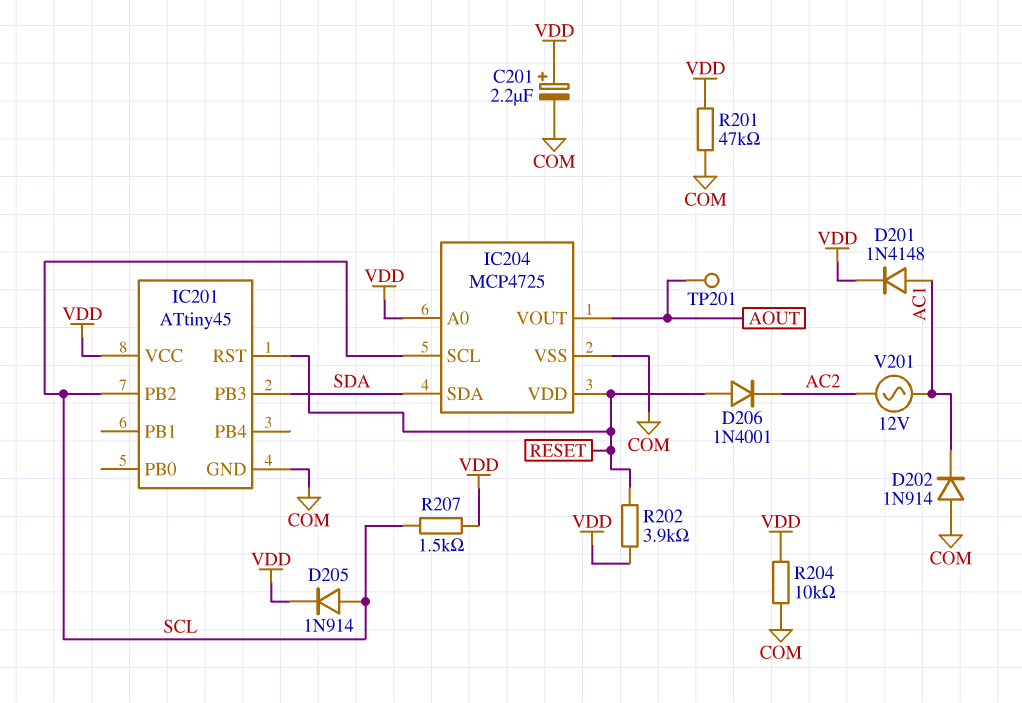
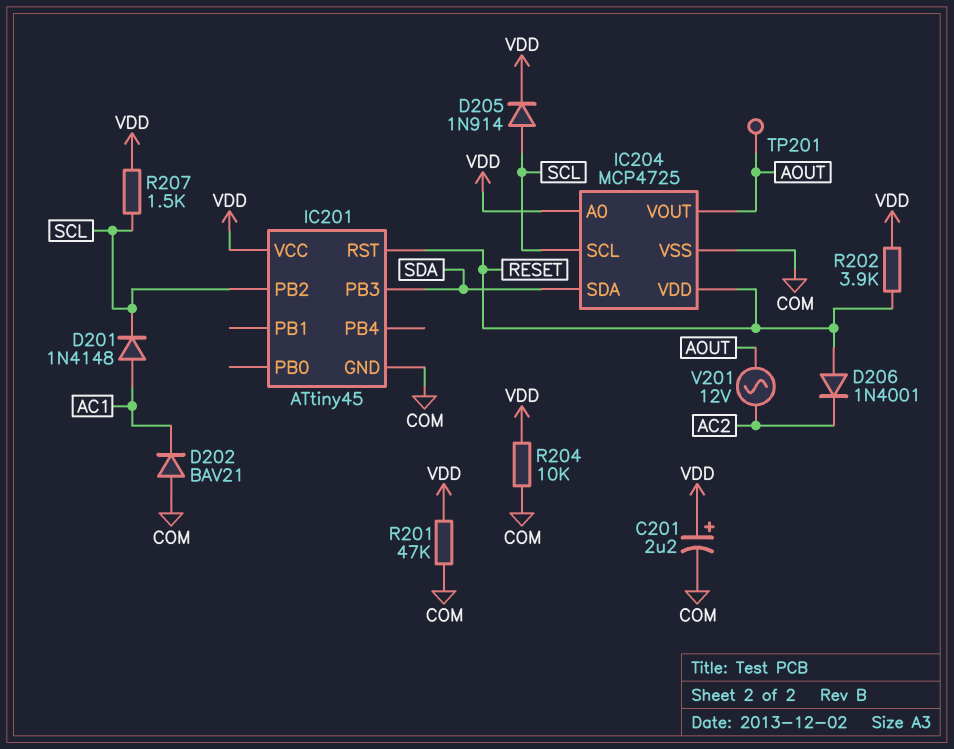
D201: diode 1N4148 (A AC1, K VDD) -> diode 1N4148 (A AC1, K SCL)
D202: diode 1N914 (A COM, K AC1) -> diode BAV21 (A COM, K AC1)
V201: AC 12V (AC1, AC2) -> AC 12V (AC2, AOUT)

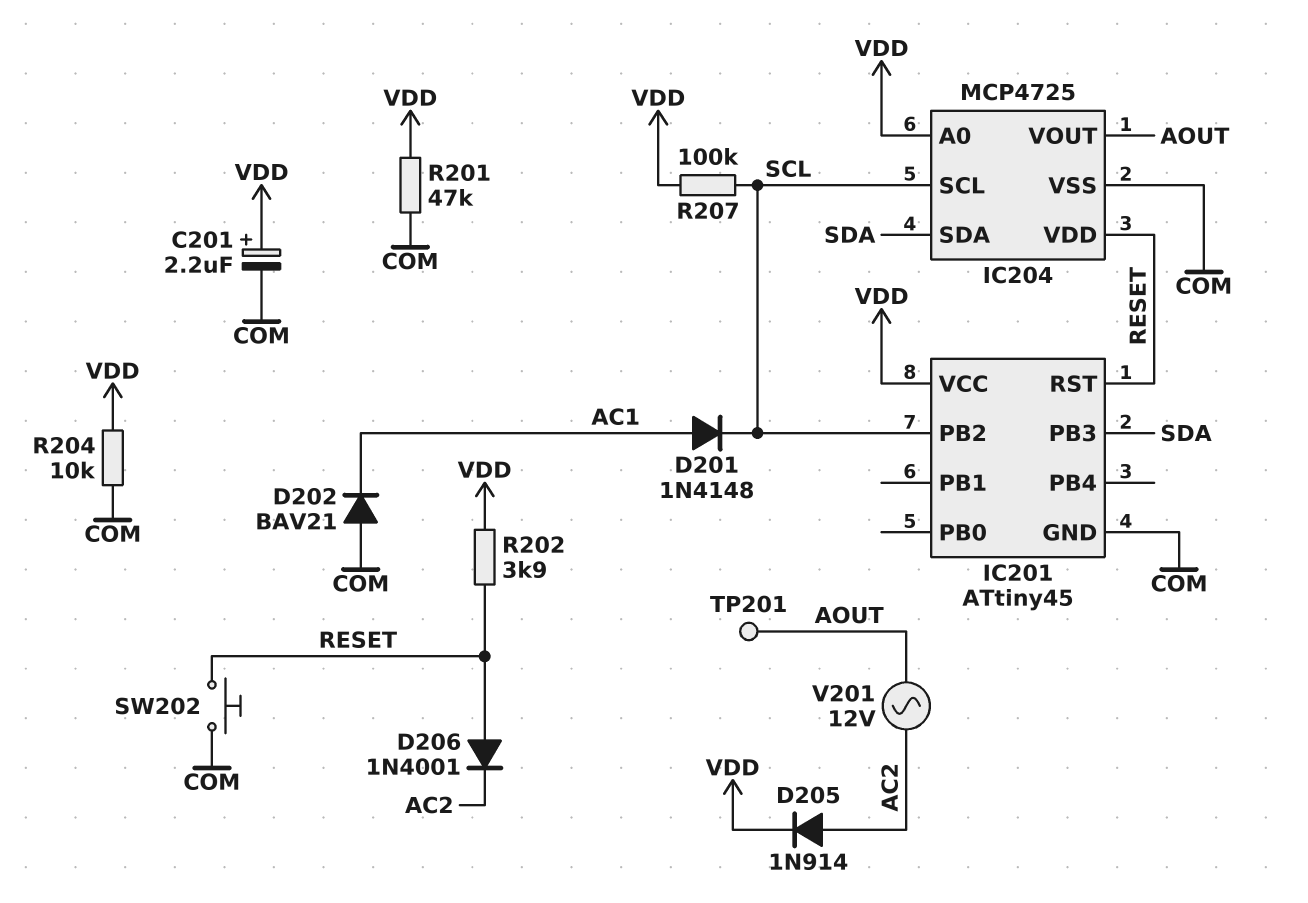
D205: diode 1N914 (A SCL, K VDD) -> diode 1N914 (A AC2, K VDD)
R207: 1.5k (SCL, VDD) -> 100k (SCL, VDD)
SW202: none -> button (COM, RESET)

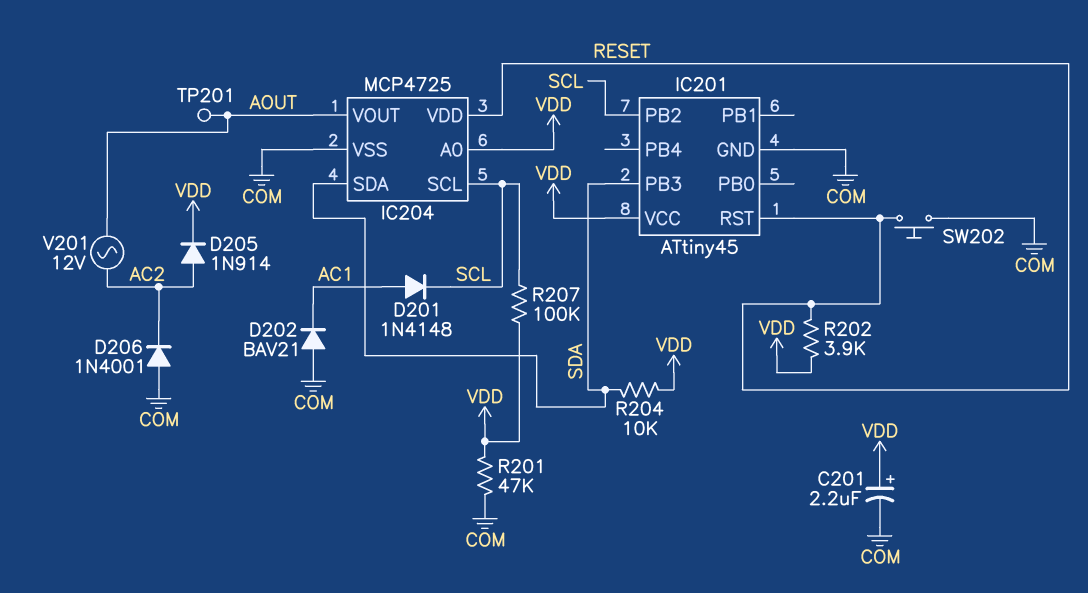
D206: diode 1N4001 (A RESET, K AC2) -> diode 1N4001 (A COM, K AC2)
R204: 10k (COM, VDD) -> 10k (SDA, VDD)

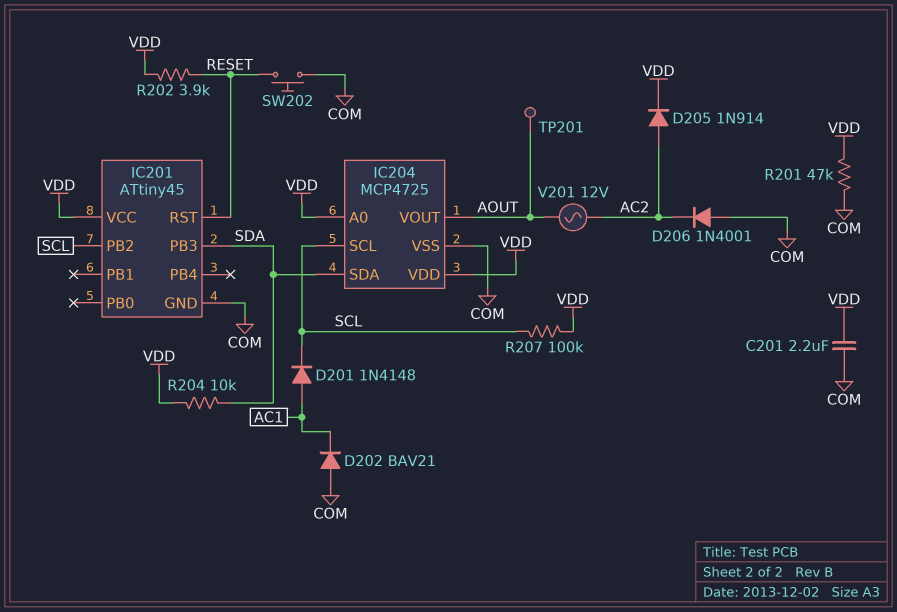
C201: 2.2uF (plus VDD, minus COM) -> 2.2uF (COM, VDD)
IC204 pin VDD: RESET -> VDD

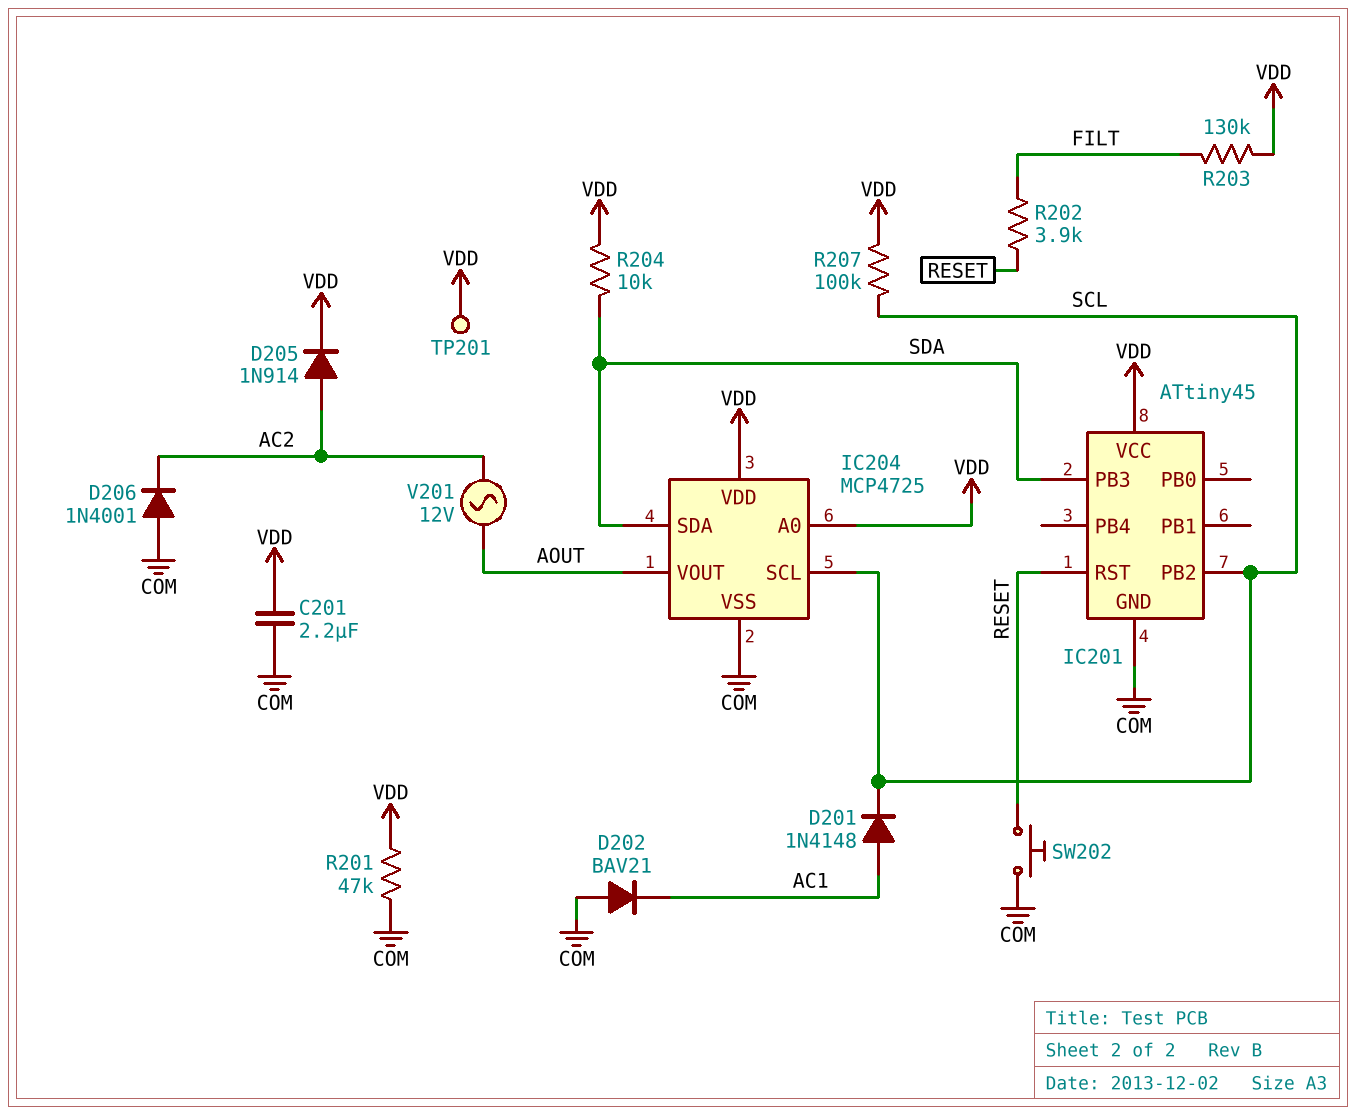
R202: 3.9k (RESET, VDD) -> 3.9k (FILT, RESET)
R203: none -> 130k (FILT, VDD)
TP201: test point (AOUT) -> test point (VDD)

